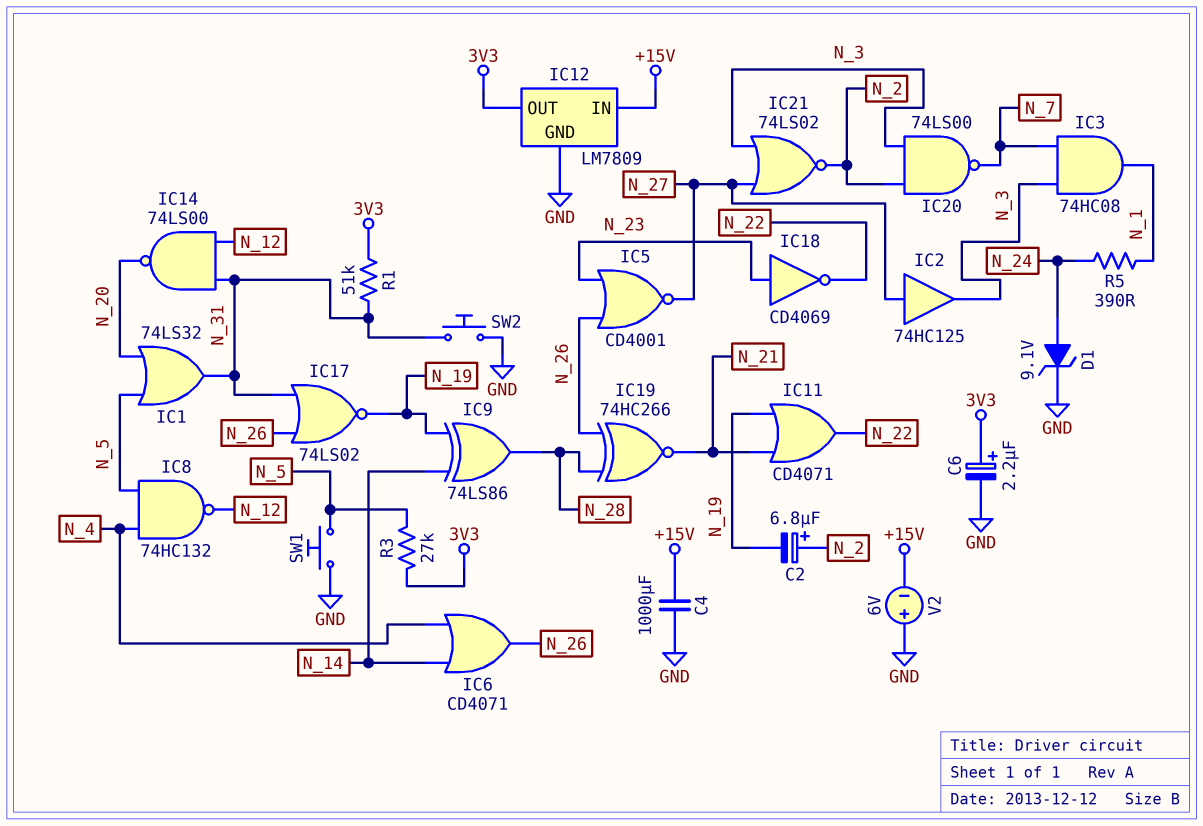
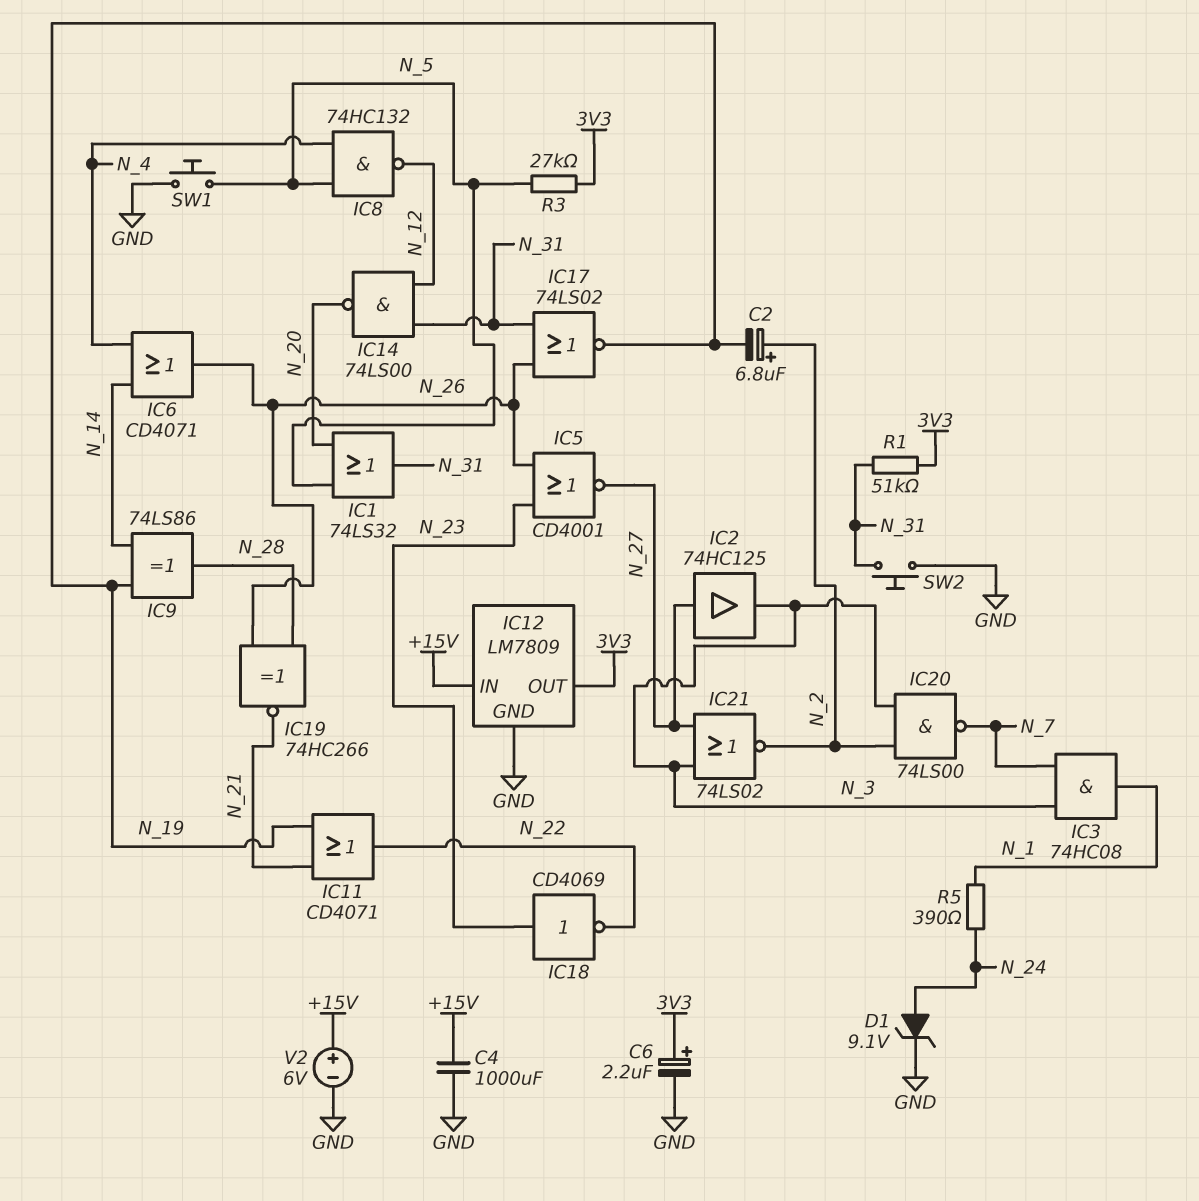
V2: 6V (plus GND, minus +15V) -> 6V (plus +15V, minus GND)

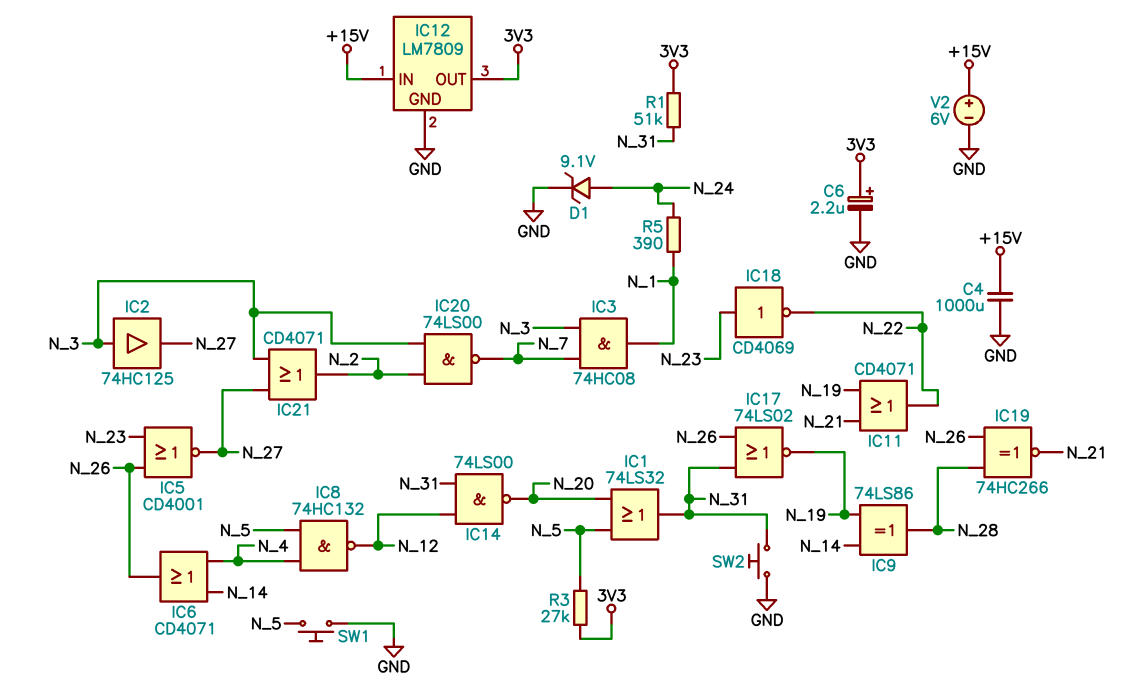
C2: 6.8uF (plus N_2, minus N_19) -> none
IC2: buffer 74HC125 (in N_27, out N_3) -> buffer 74HC125 (in N_3, out N_27)
IC21: NOR 74LS02 (in N_3, in N_27, out N_2) -> OR CD4071 (in N_3, in N_27, out N_2)

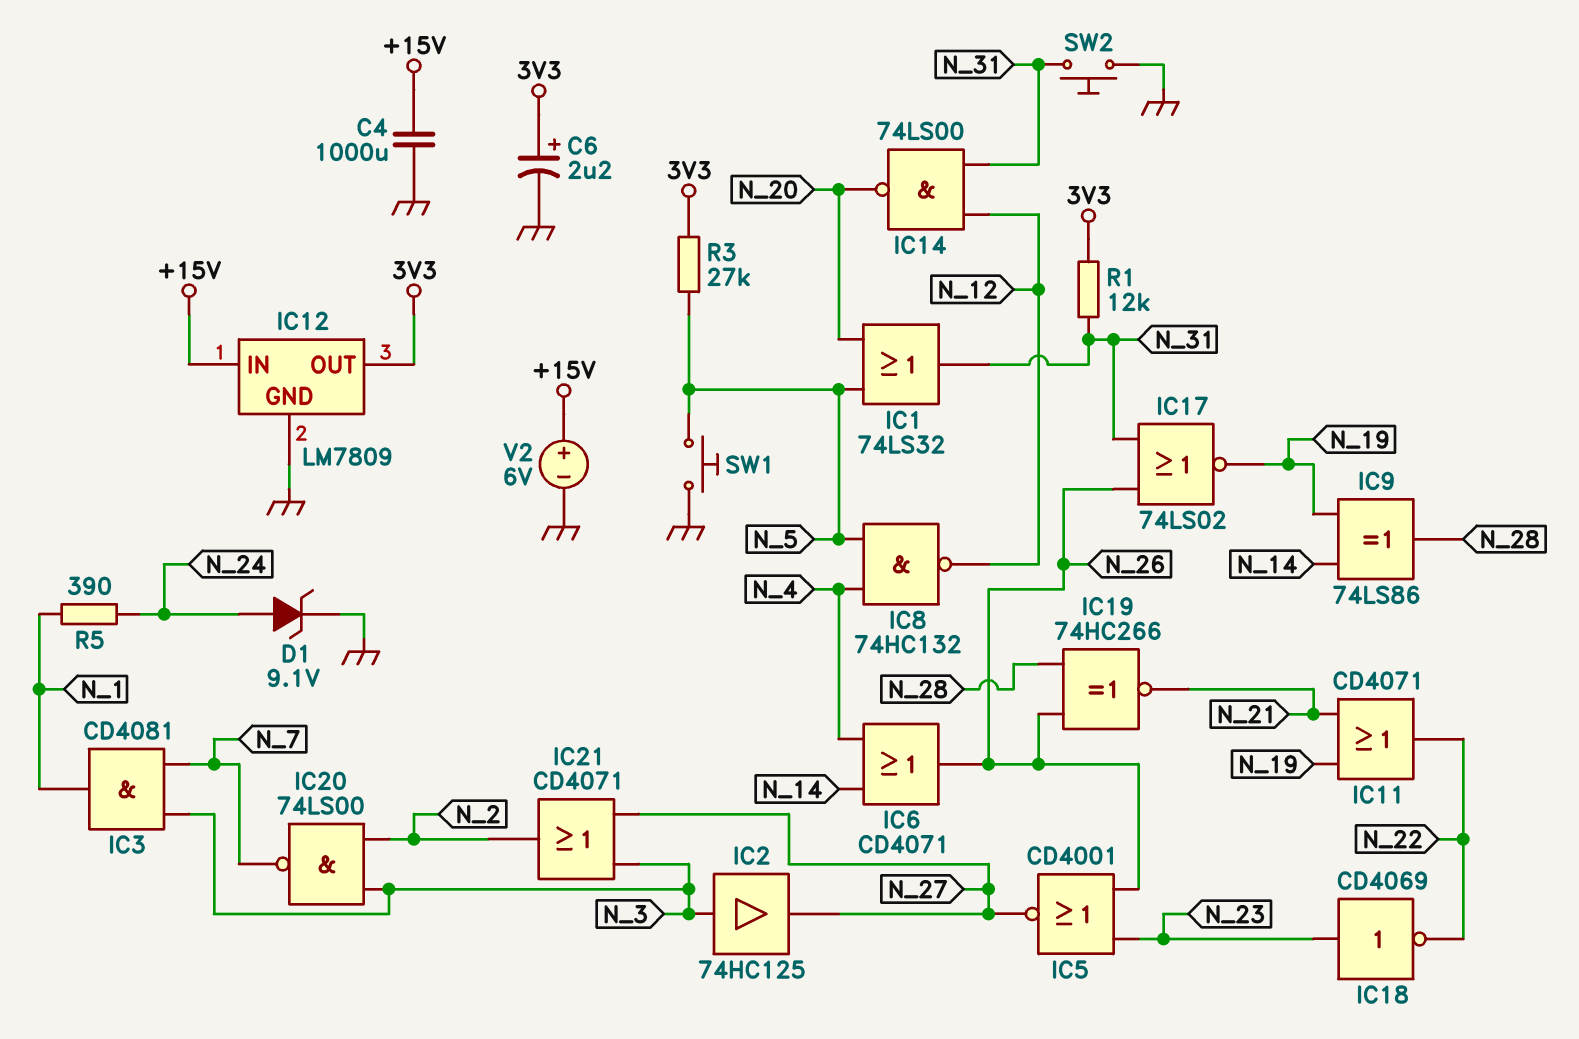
IC3: AND 74HC08 (in N_3, in N_7, out N_1) -> AND CD4081 (in N_3, in N_7, out N_1)
R1: 51k (3V3, N_31) -> 12k (3V3, N_31)

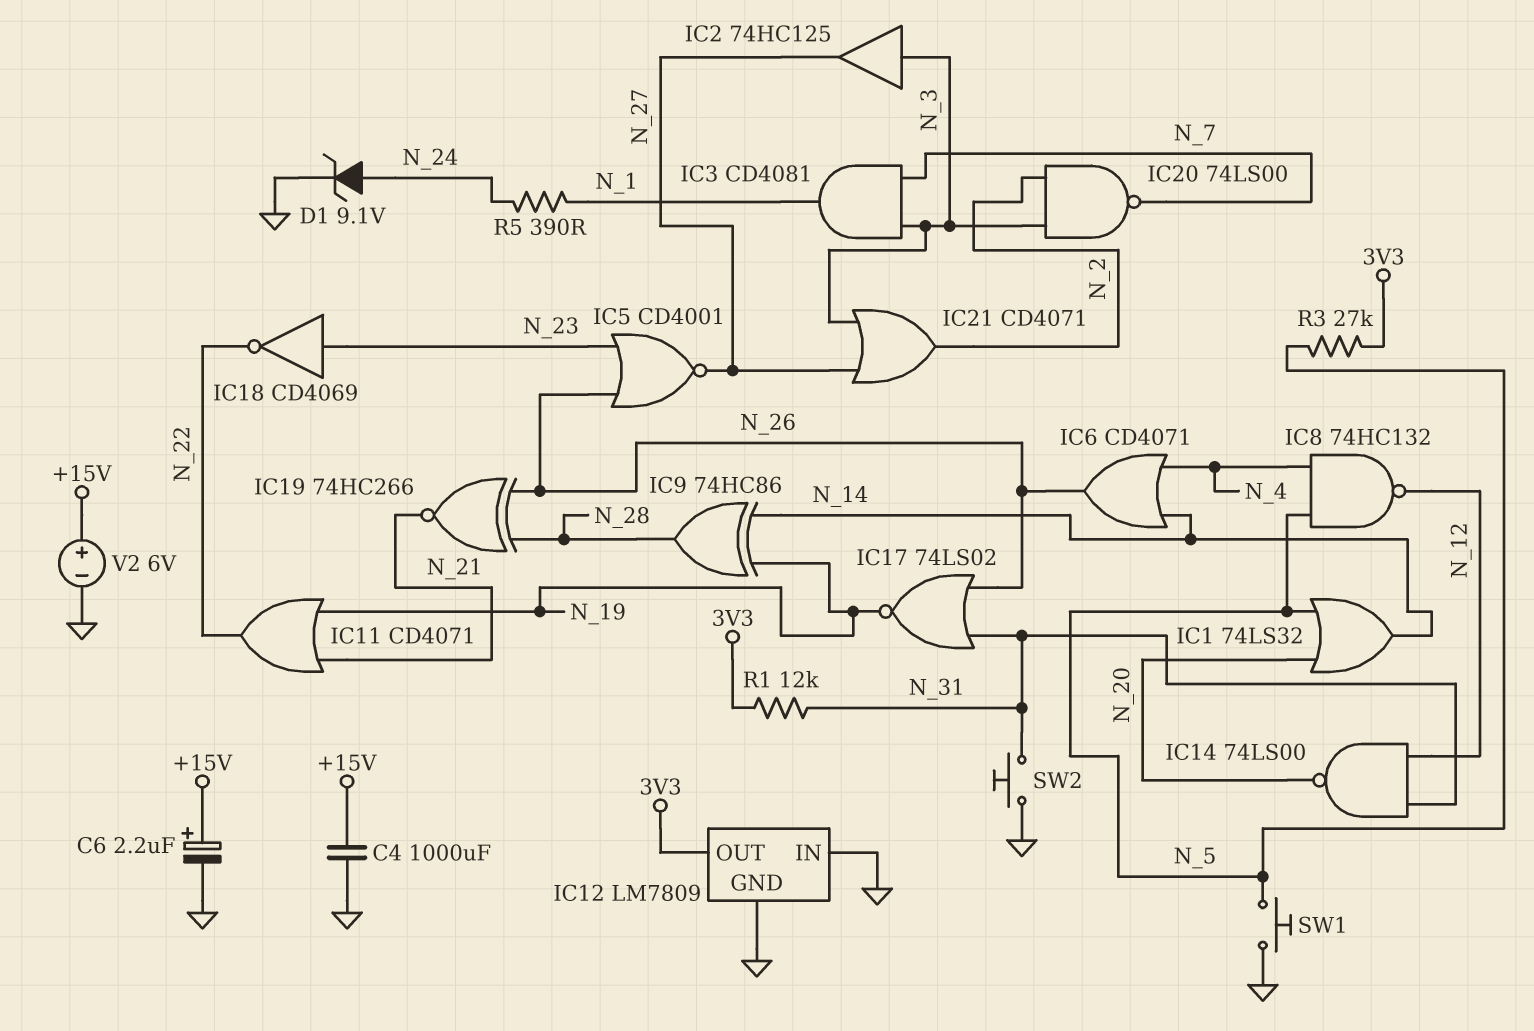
C6: 2.2uF (plus 3V3, minus GND) -> 2.2uF (plus +15V, minus GND)
IC1: OR 74LS32 (in N_5, in N_20, out N_31) -> OR 74LS32 (in N_5, in N_20, out N_14)
IC9: XOR 74LS86 (in N_14, in N_19, out N_28) -> XOR 74HC86 (in N_14, in N_19, out N_28)
IC12 pin IN: +15V -> GND

